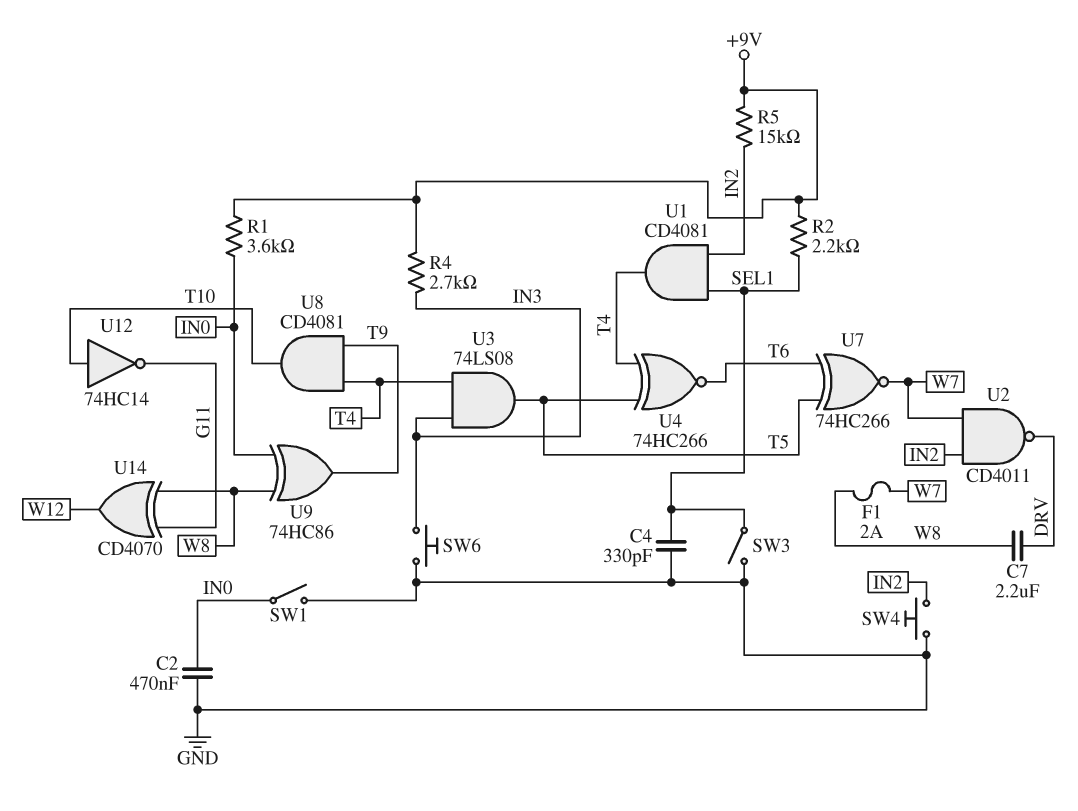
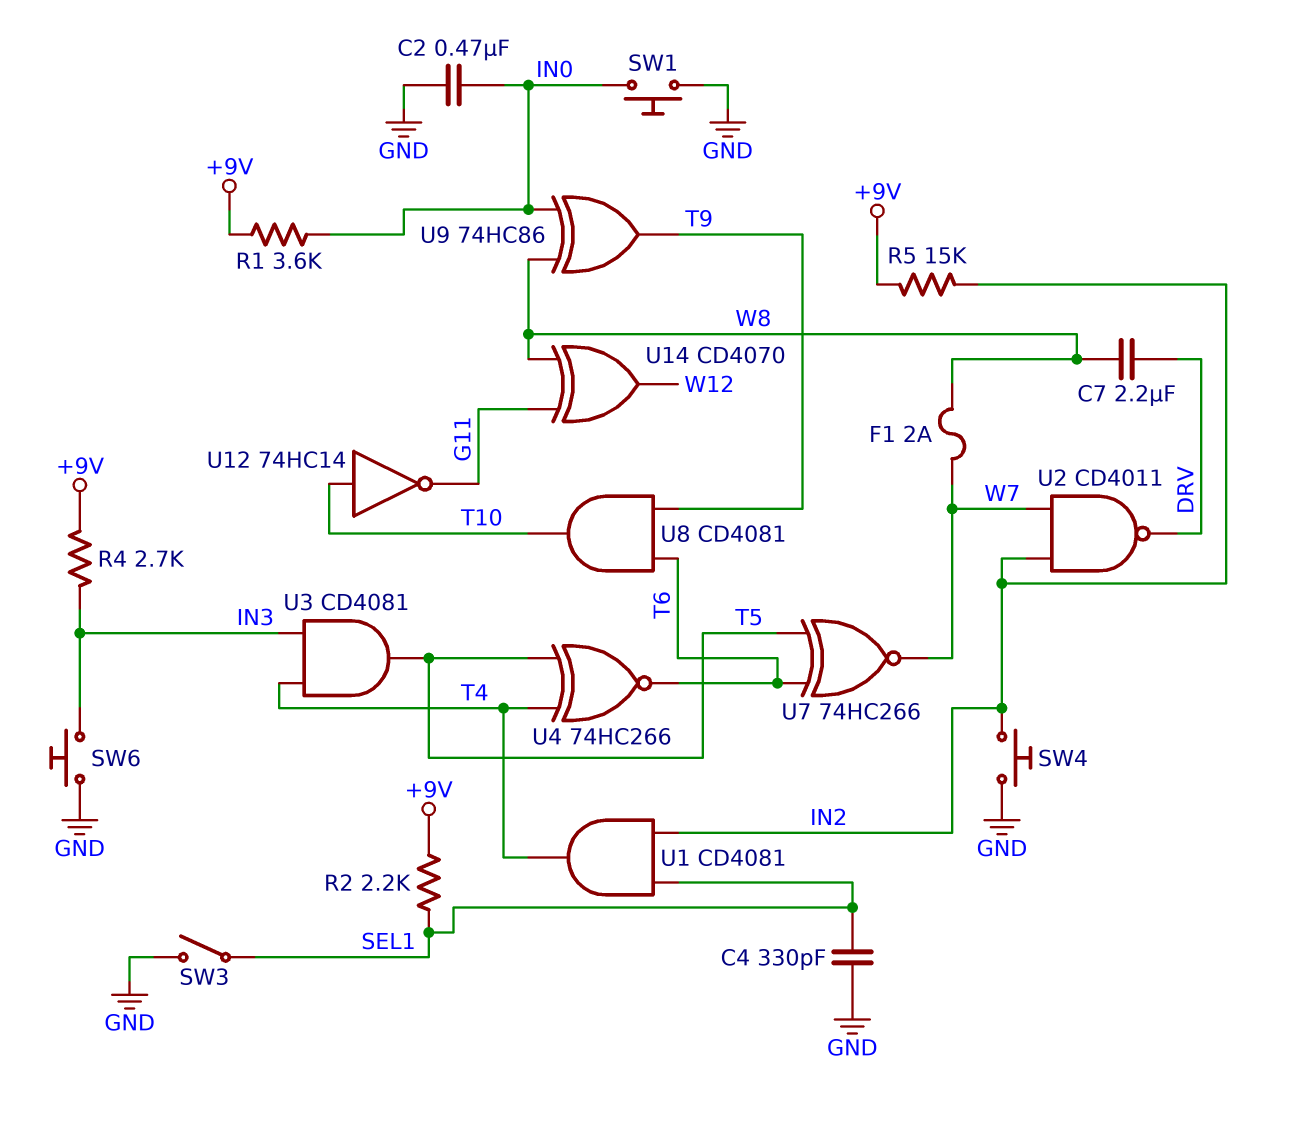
SW1: switch (GND, IN0) -> button (GND, IN0)
U3: AND 74LS08 (in IN3, in T4, out T5) -> AND CD4081 (in IN3, in T4, out T5)
U8: AND CD4081 (in T4, in T9, out T10) -> AND CD4081 (in T6, in T9, out T10)

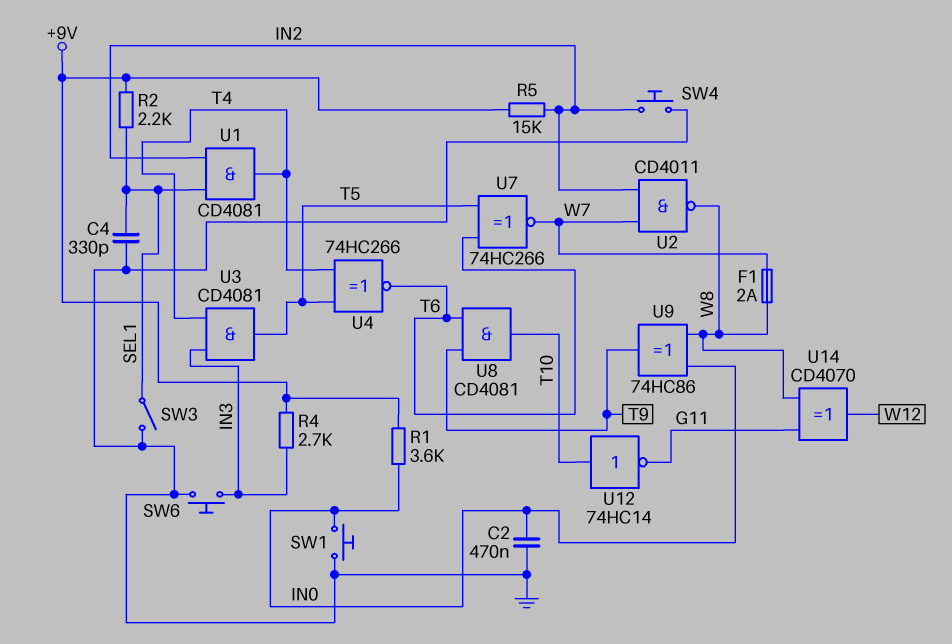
C7: 2.2uF (DRV, W8) -> none
U2: NAND CD4011 (in IN2, in W7, out DRV) -> NAND CD4011 (in IN2, in W7, out W8)

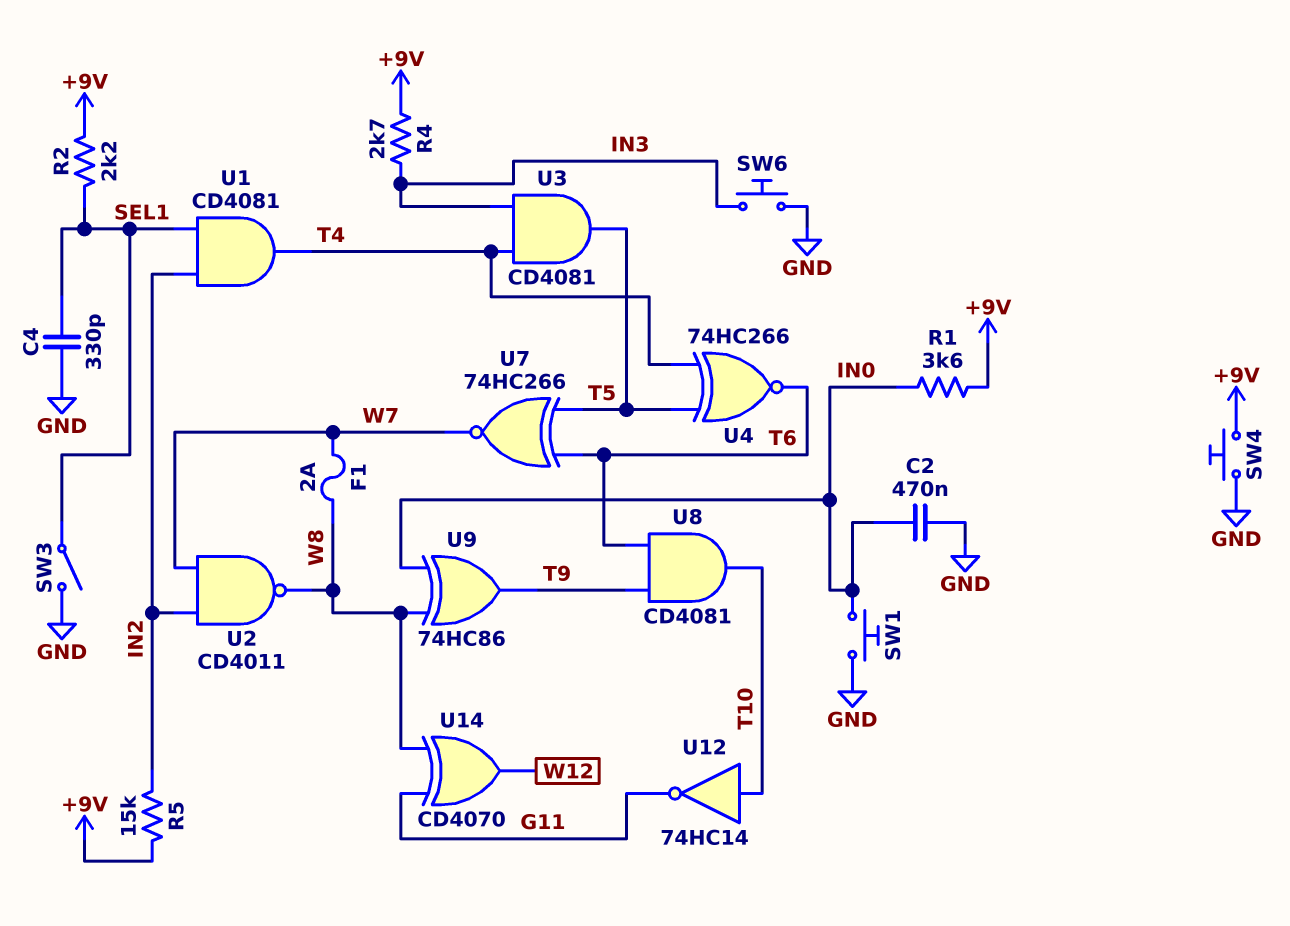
SW4: button (GND, IN2) -> button (+9V, GND)

